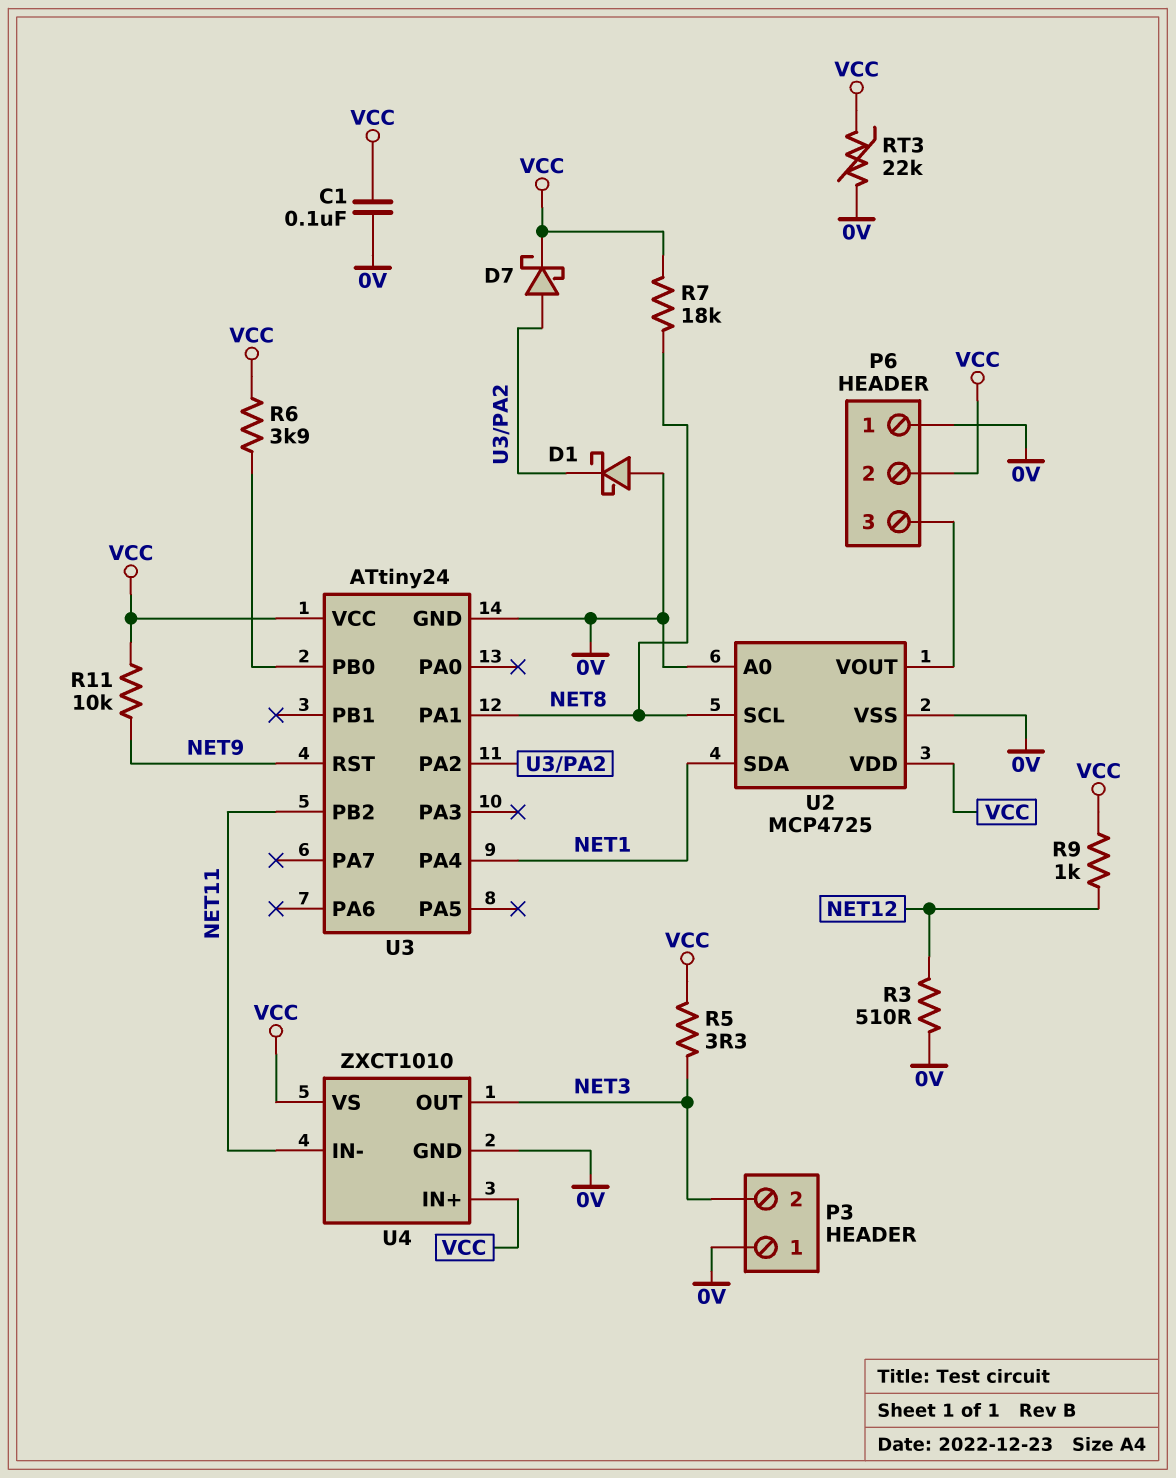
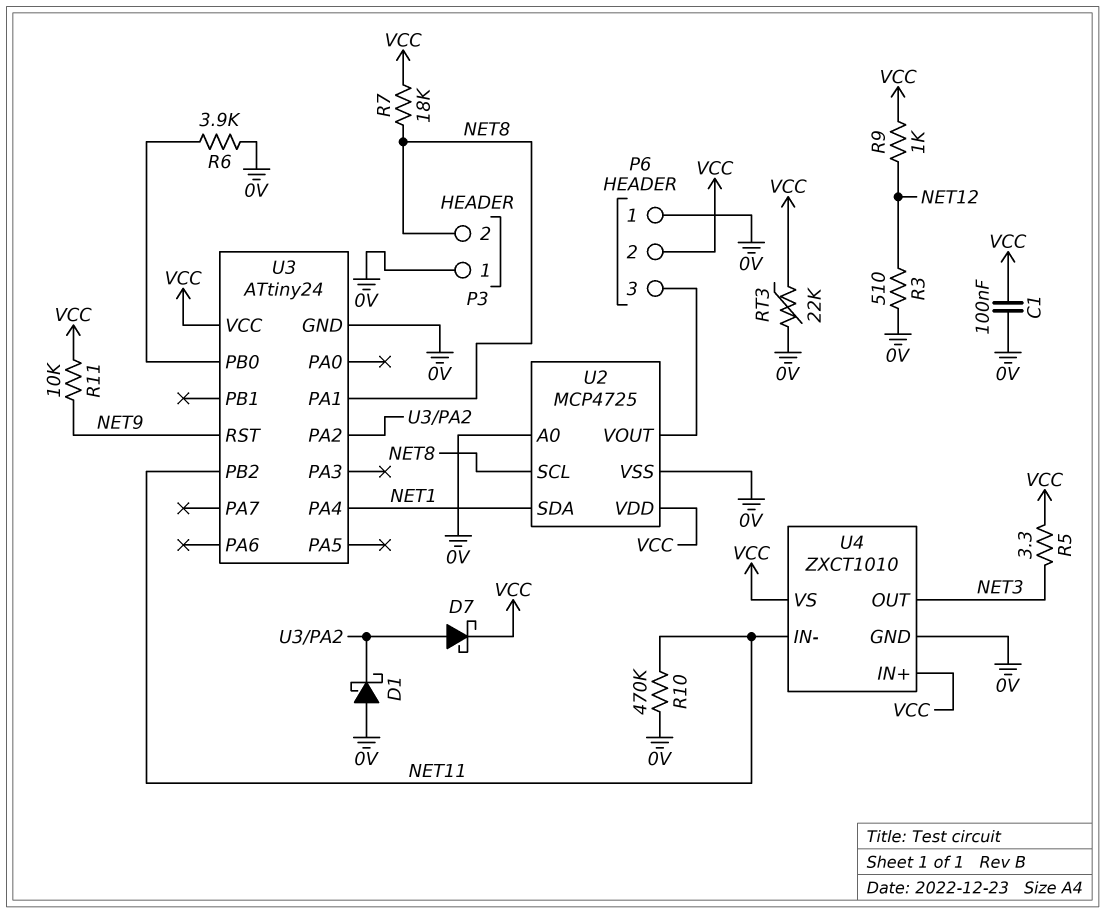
P3 pin 2: NET3 -> NET8
R6: 3.9k (U3/PB0, VCC) -> 3.9k (0V, U3/PB0)
R10: none -> 470k (0V, NET11)

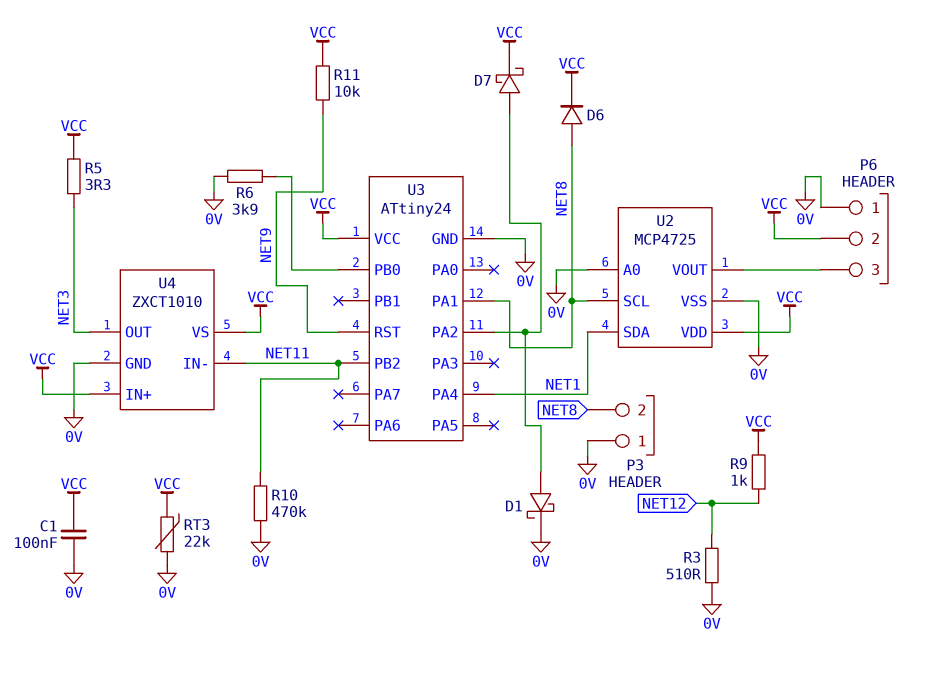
D1: schottky (A 0V, K U3/PA2) -> schottky (A U3/PA2, K 0V)
D6: none -> diode (A NET8, K VCC)
R7: 18k (NET8, VCC) -> none

